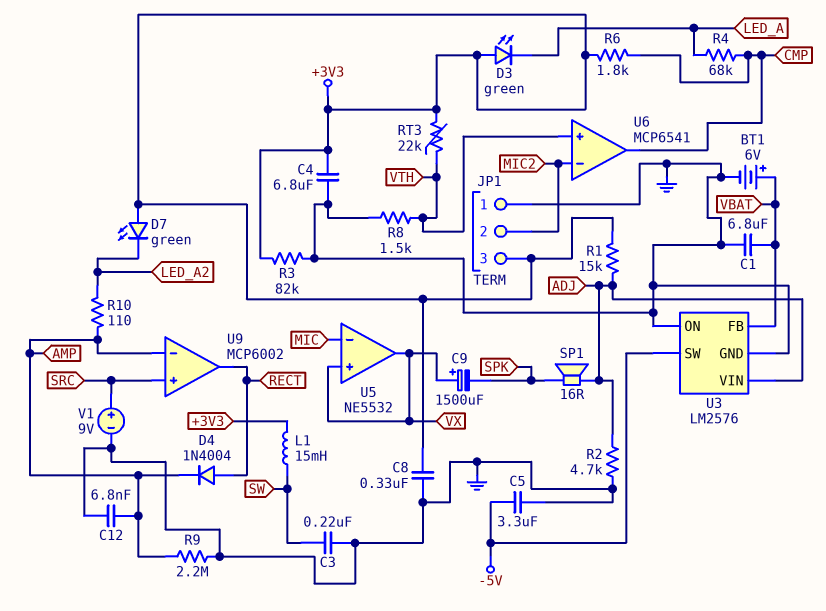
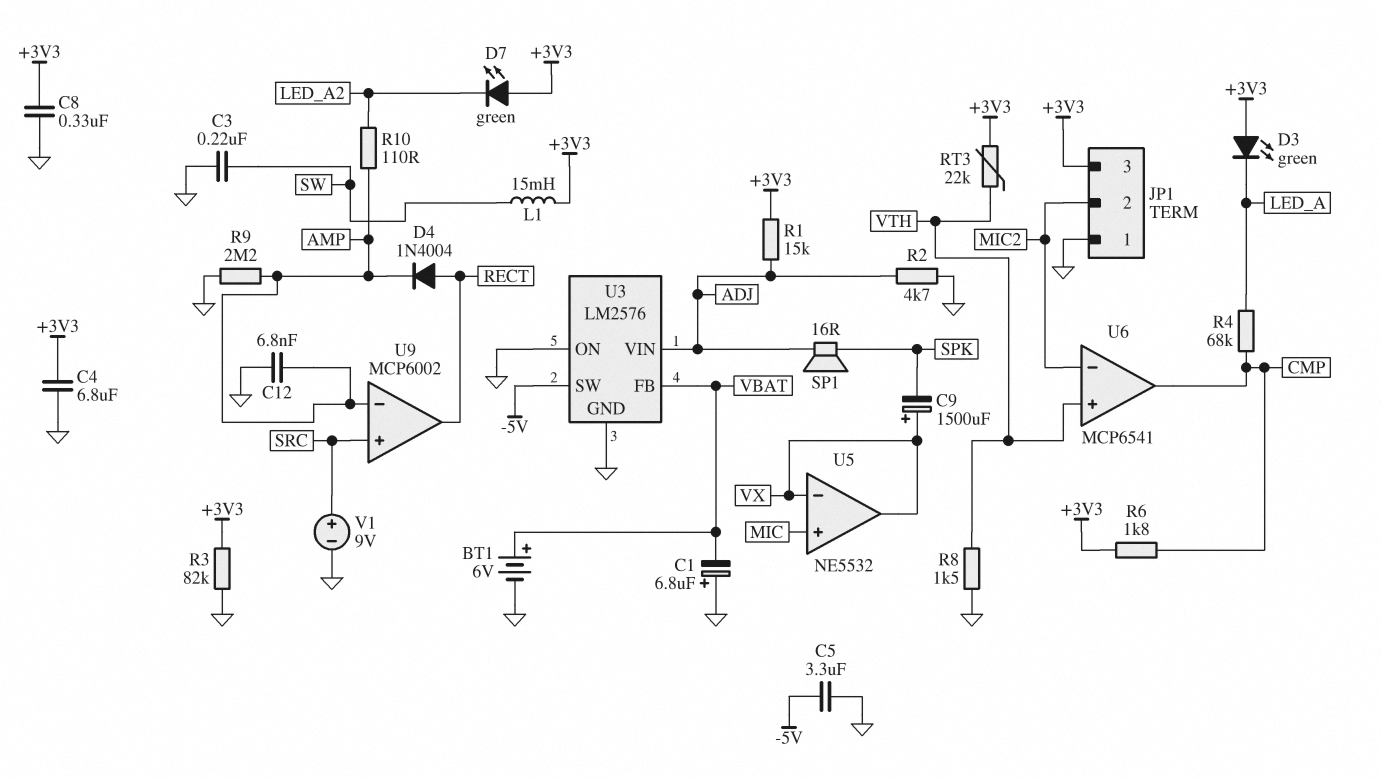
C1: 6.8uF (GND, VBAT) -> 6.8uF (plus GND, minus VBAT)
U5 pin in+: VX -> MIC
U5 pin in-: MIC -> VX

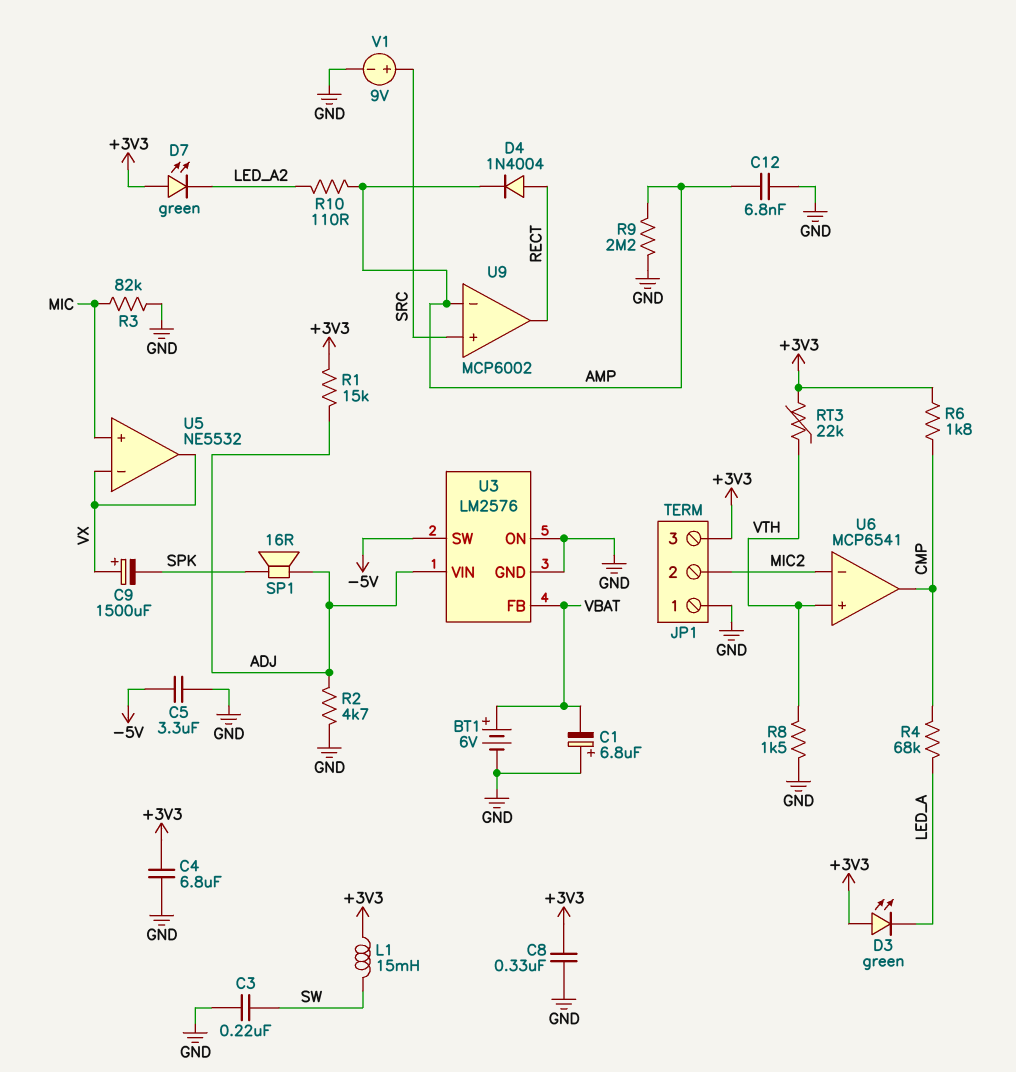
R3: 82k (+3V3, GND) -> 82k (GND, MIC)

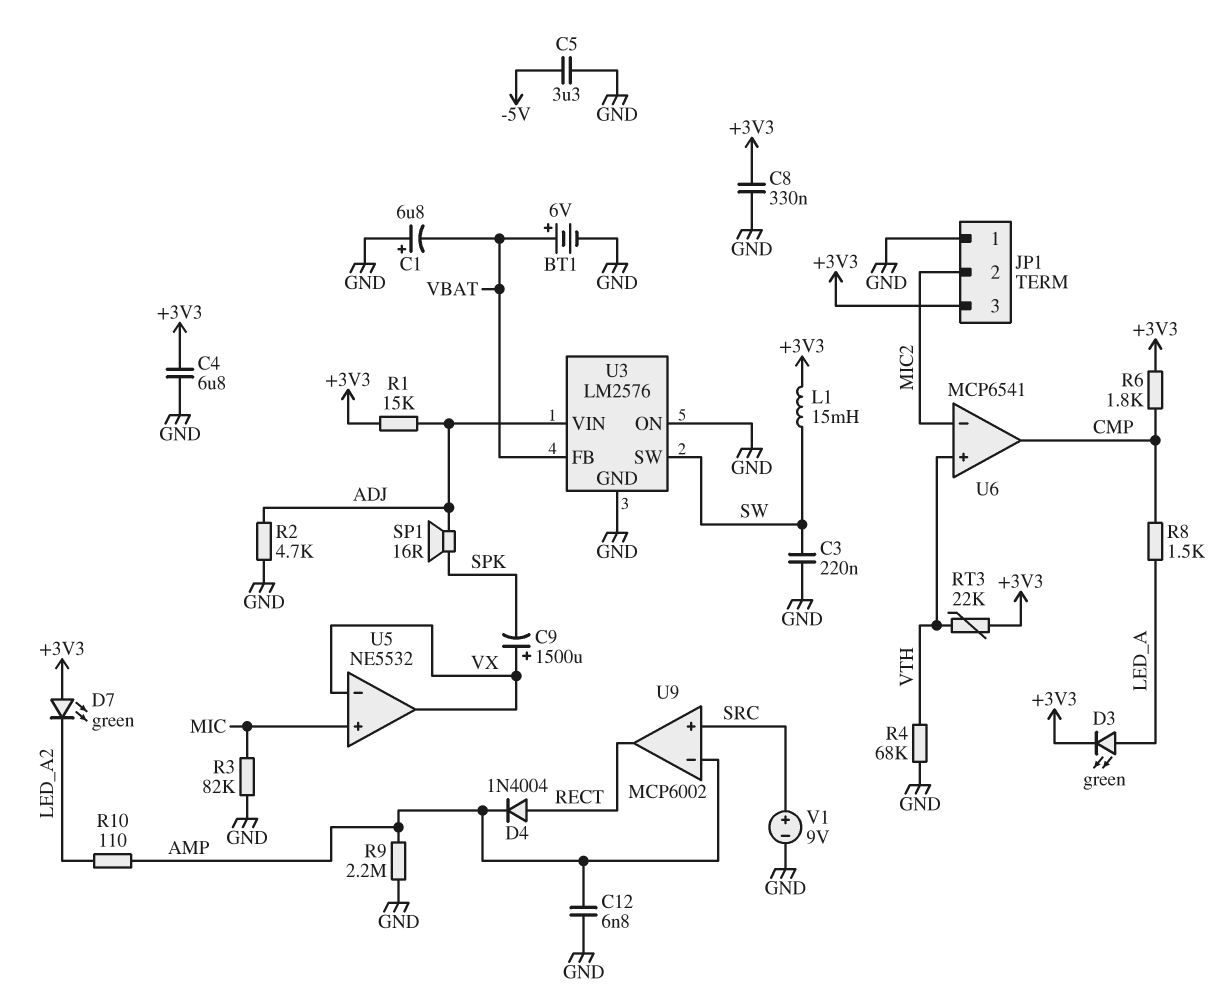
D3: LED green (A +3V3, K LED_A) -> LED green (A LED_A, K +3V3)
R4: 68k (CMP, LED_A) -> 68k (GND, VTH)
R8: 1.5k (GND, VTH) -> 1.5k (CMP, LED_A)
U3 pin SW: -5V -> SW

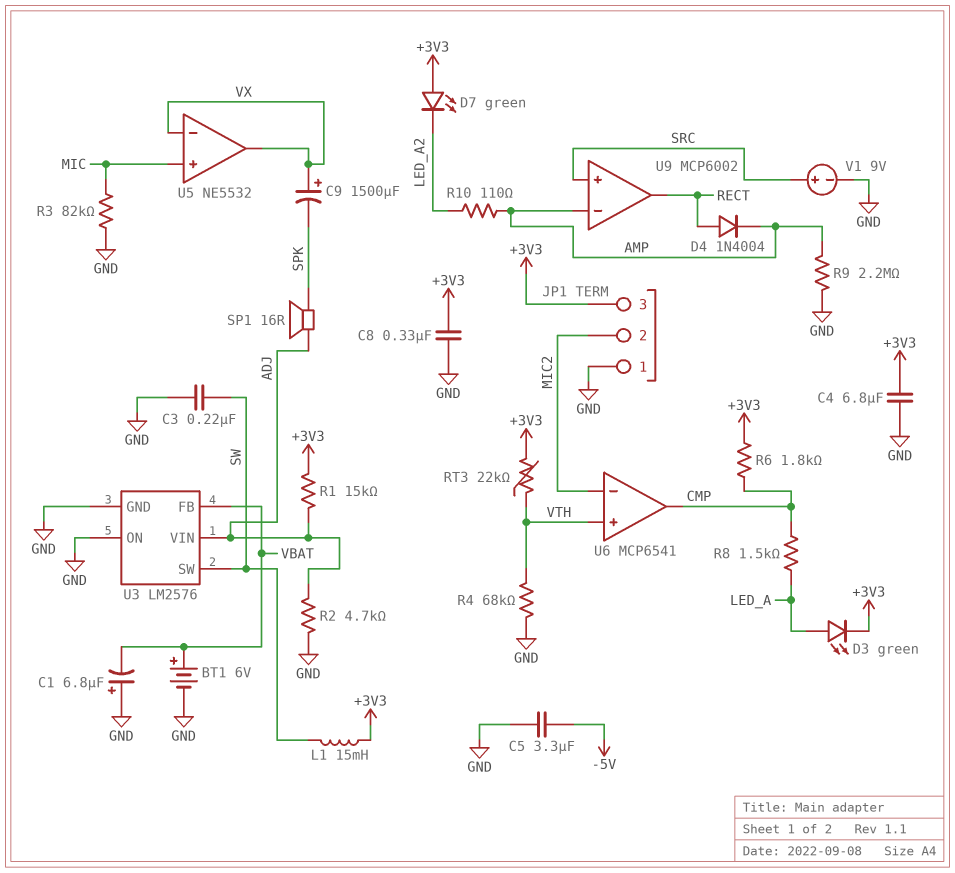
C12: 6.8nF (AMP, GND) -> none

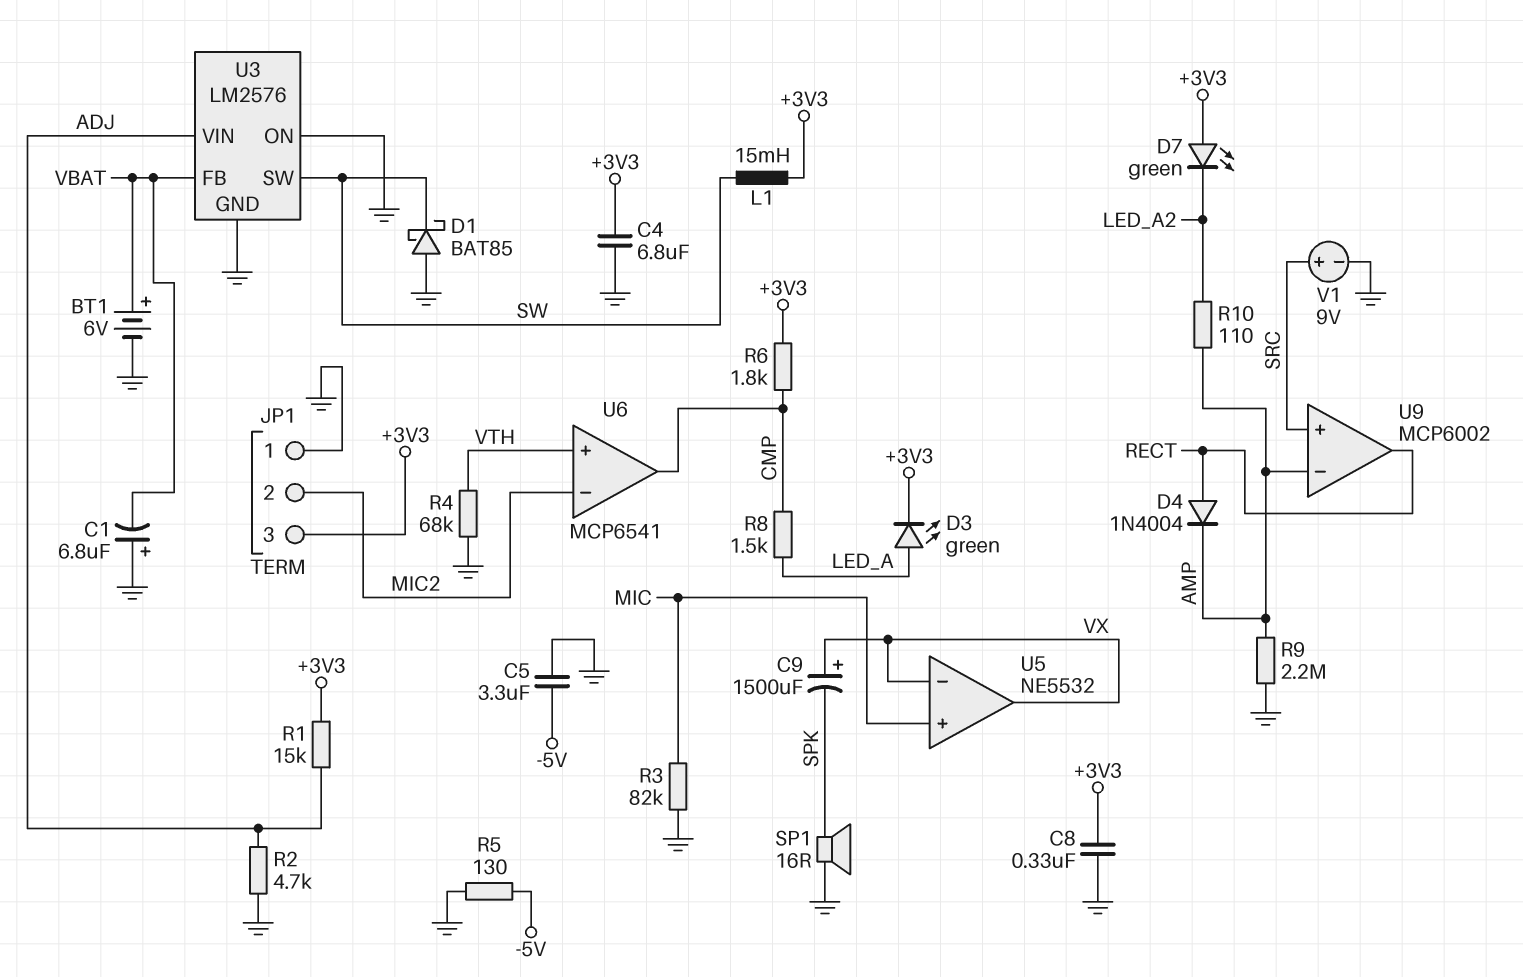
C3: 220nF (GND, SW) -> none
D1: none -> schottky BAT85 (A GND, K SW)
R5: none -> 130 (-5V, GND)
RT3: 22k (+3V3, VTH) -> none
SP1: speaker 16R (ADJ, SPK) -> speaker 16R (GND, SPK)

